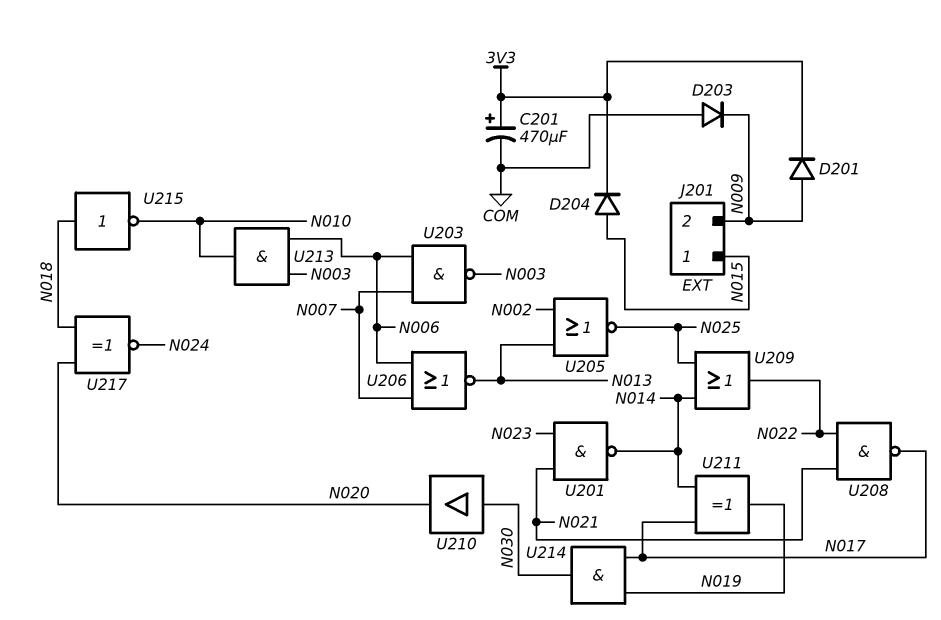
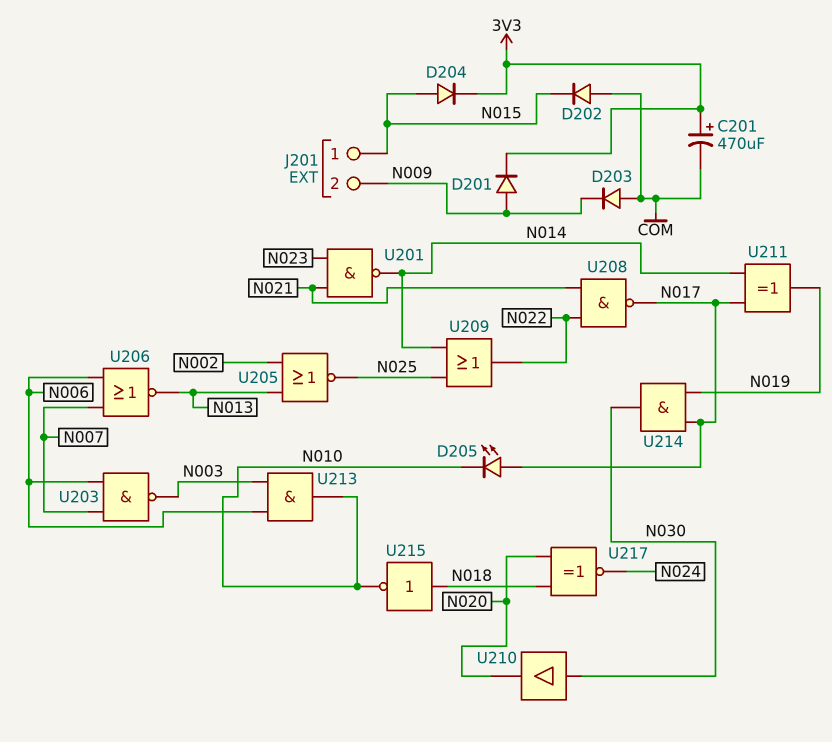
D202: none -> diode (A COM, K N015)
D205: none -> LED (A N017, K N010)

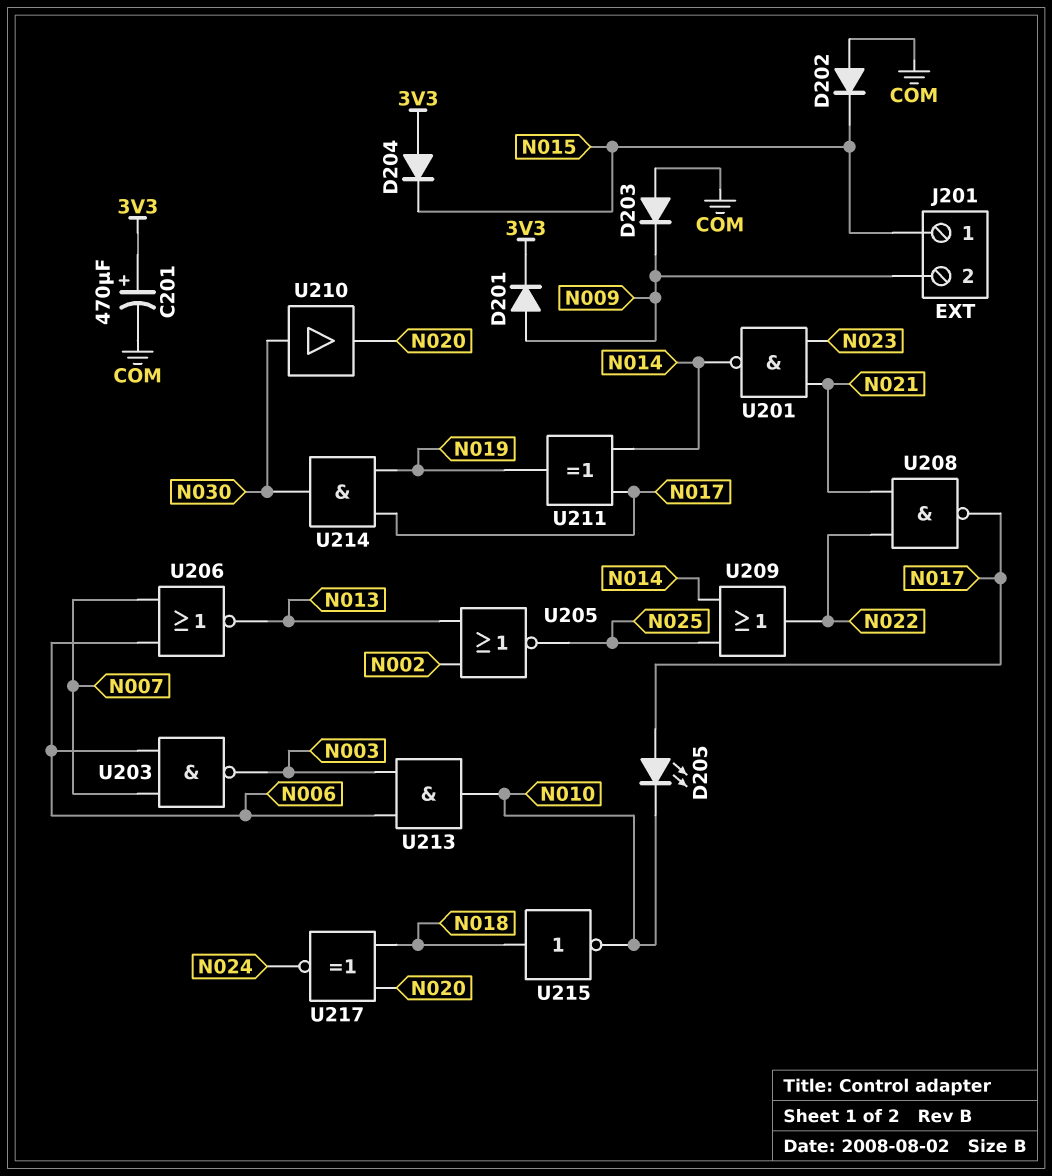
D204: diode (A N015, K 3V3) -> diode (A 3V3, K N015)

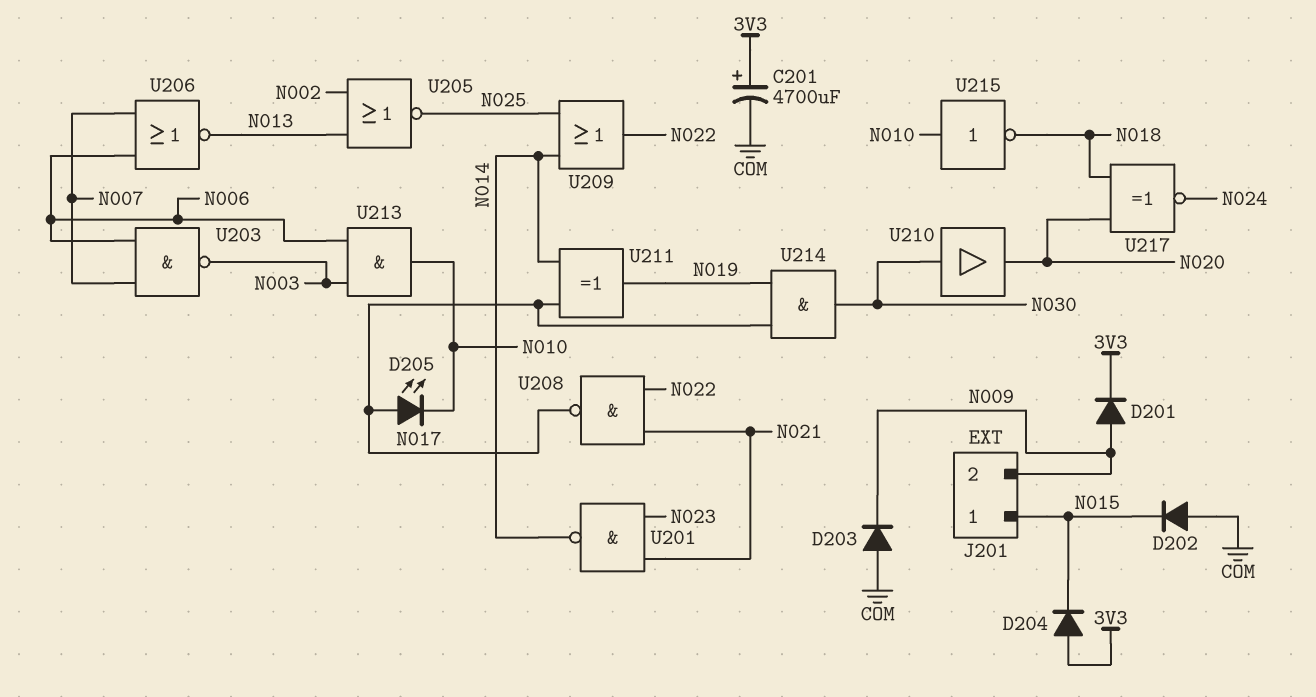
C201: 470uF (plus 3V3, minus COM) -> 4700uF (plus 3V3, minus COM)
U215: NOT (in N018, out N010) -> NOT (in N010, out N018)

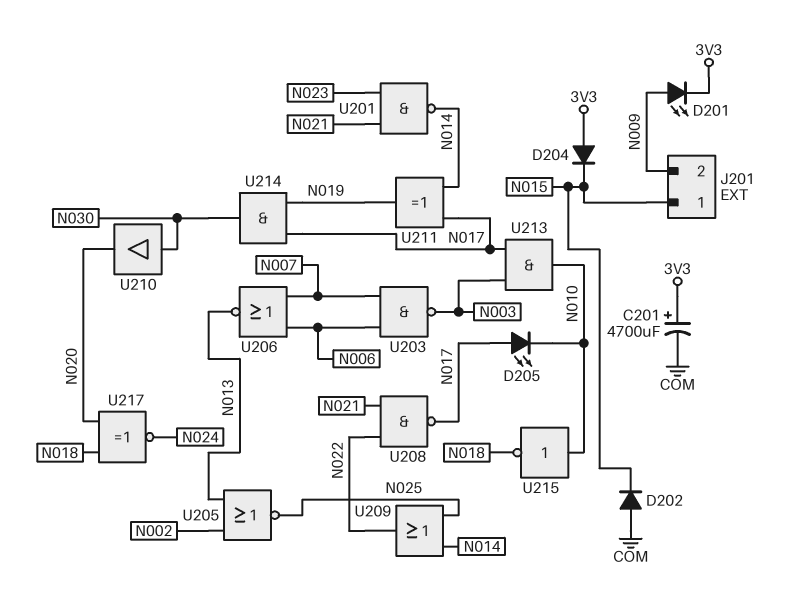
D201: diode (A N009, K 3V3) -> LED (A N009, K 3V3)
D203: diode (A COM, K N009) -> none
U213: AND (in N003, in N006, out N010) -> AND (in N003, in N017, out N010)

